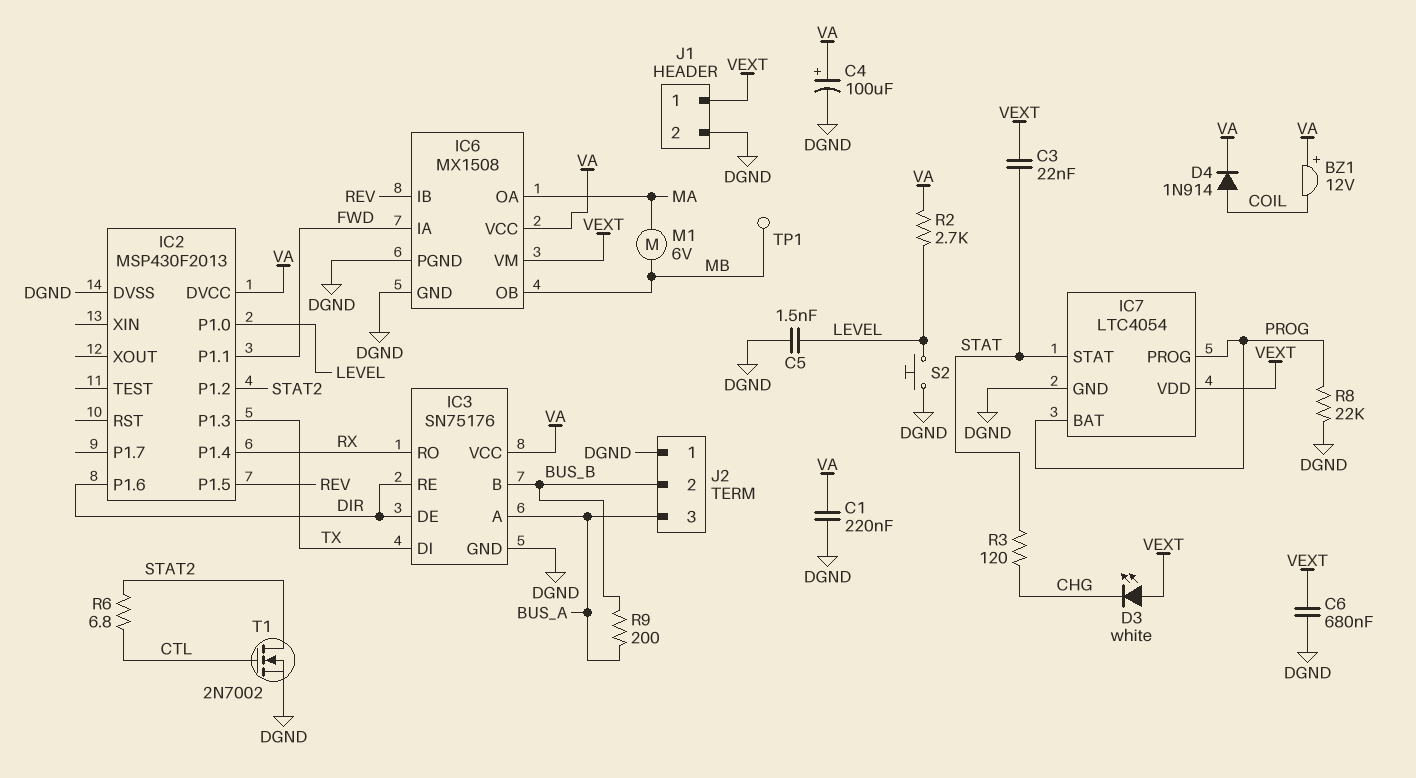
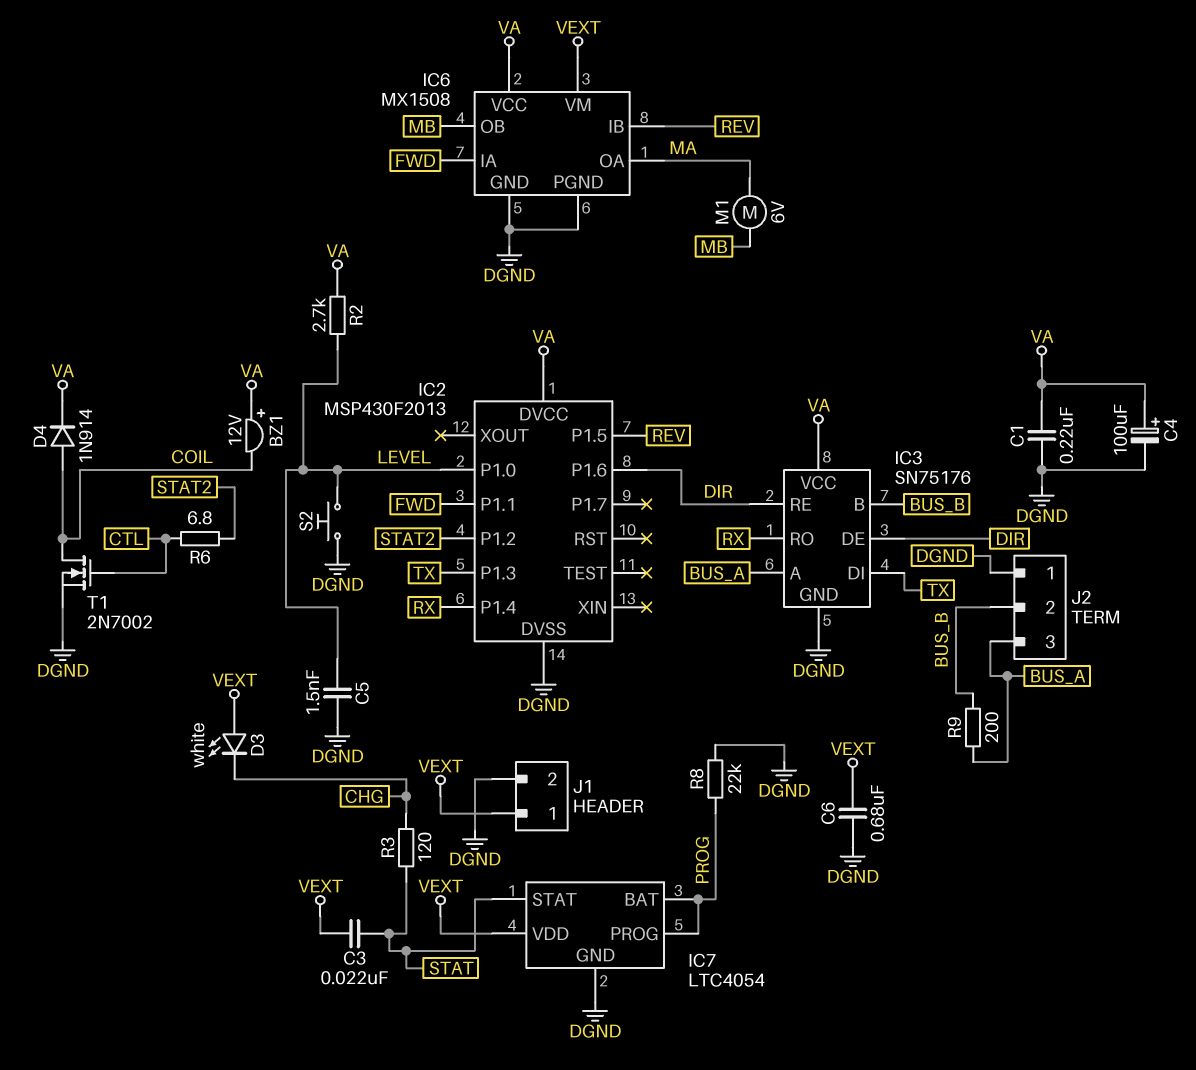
T1: NMOS 2N7002 (G CTL, D STAT2, S DGND) -> NMOS 2N7002 (G CTL, D COIL, S DGND)
TP1: test point (MB) -> none

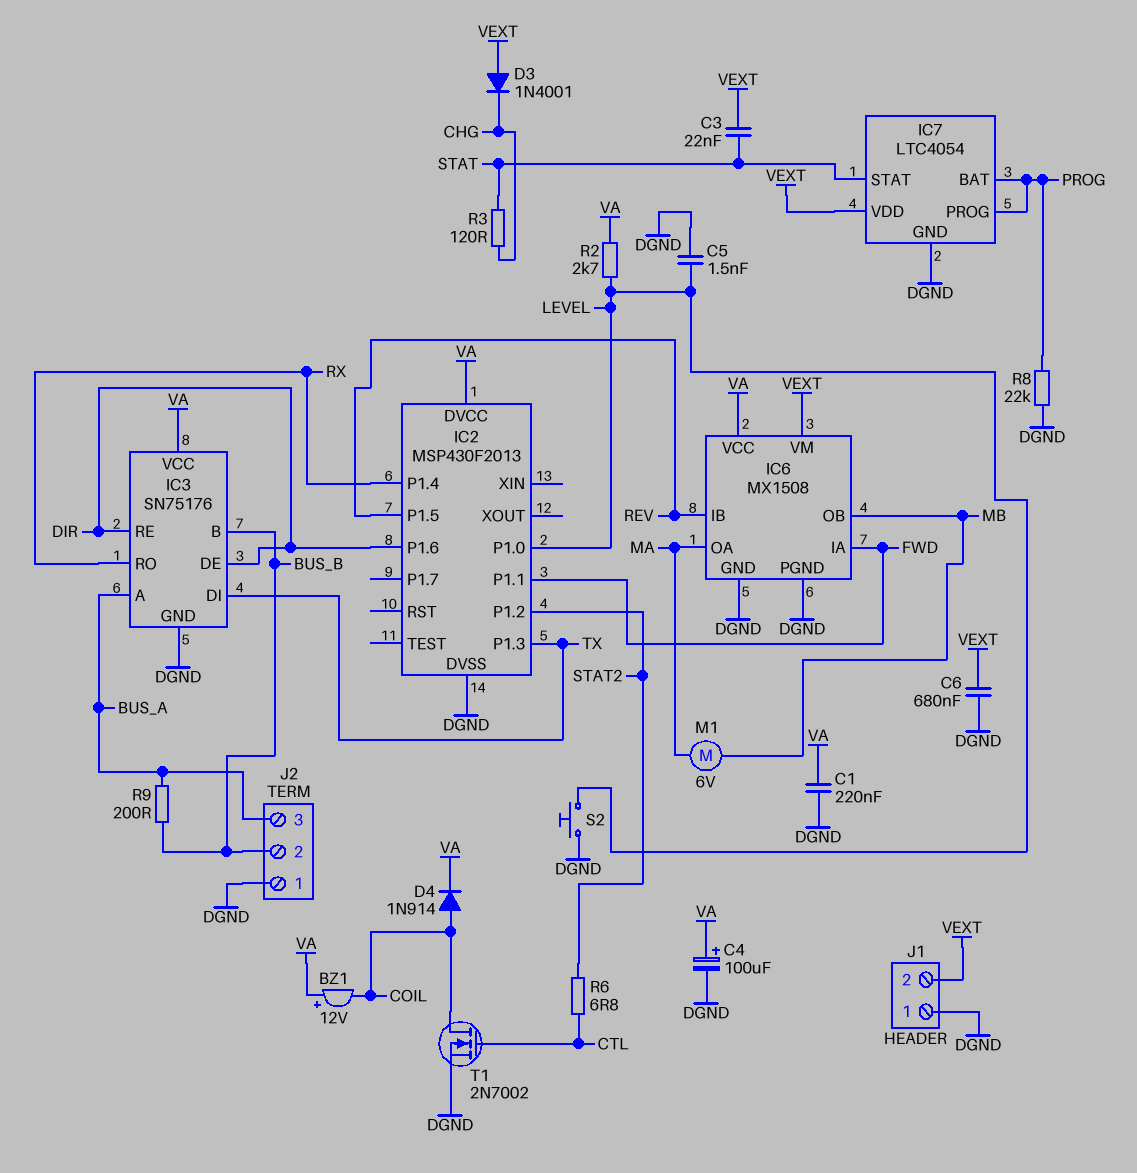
D3: LED white (A VEXT, K CHG) -> diode 1N4001 (A VEXT, K CHG)
J1 pin 1: VEXT -> DGND
J1 pin 2: DGND -> VEXT

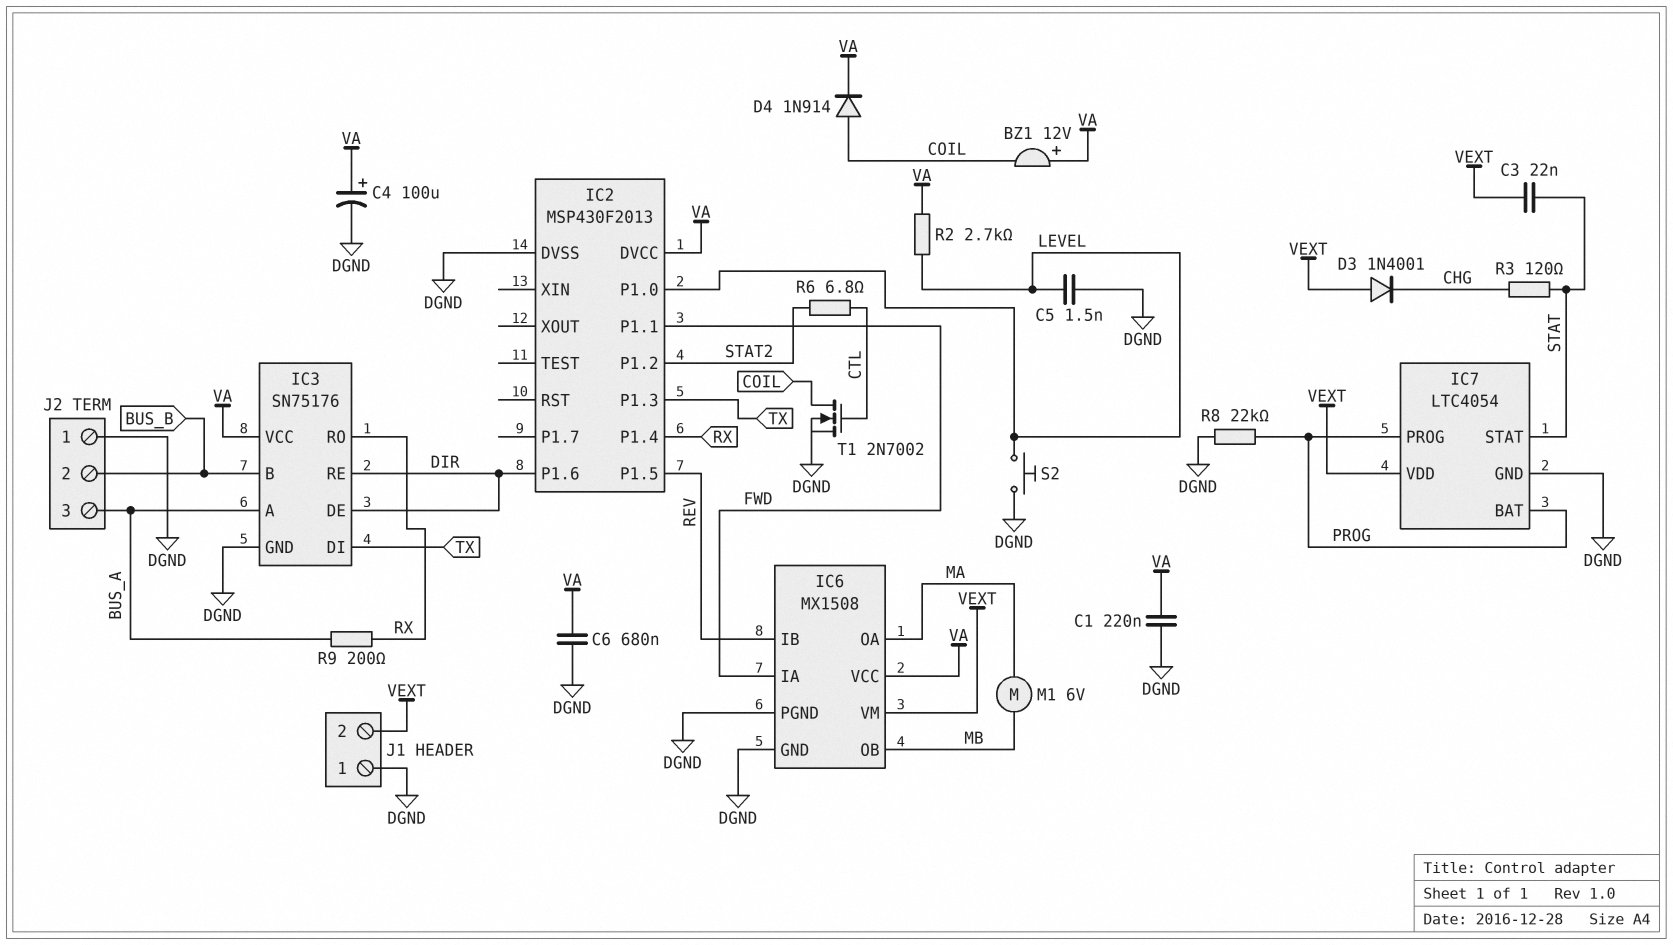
C6: 680nF (DGND, VEXT) -> 680nF (DGND, VA)
R9: 200 (BUS_A, BUS_B) -> 200 (BUS_A, RX)

